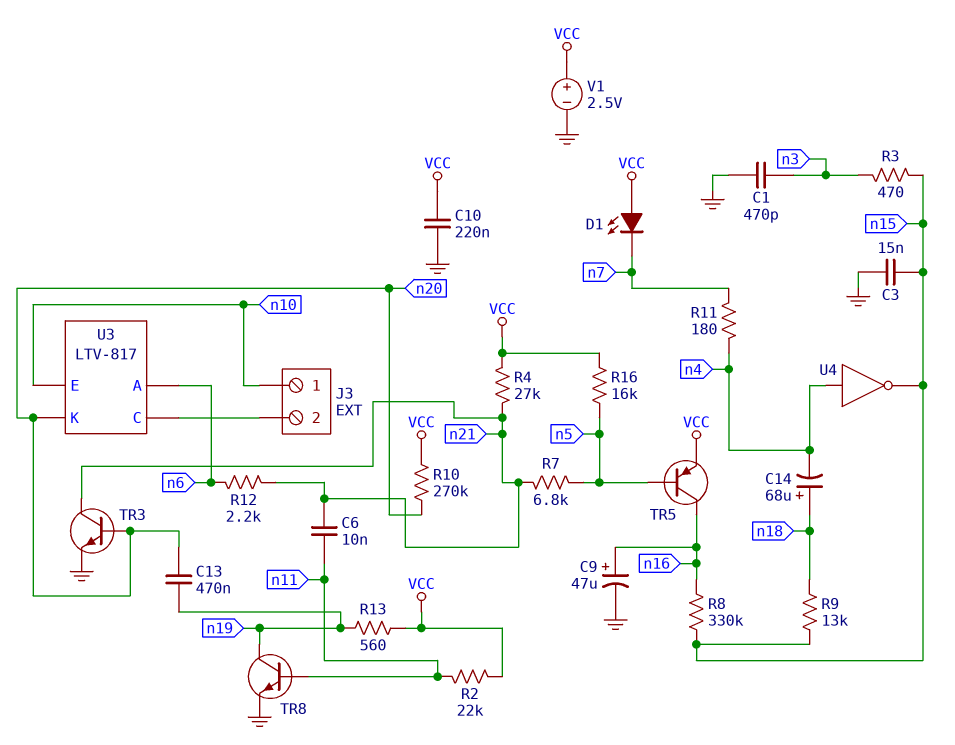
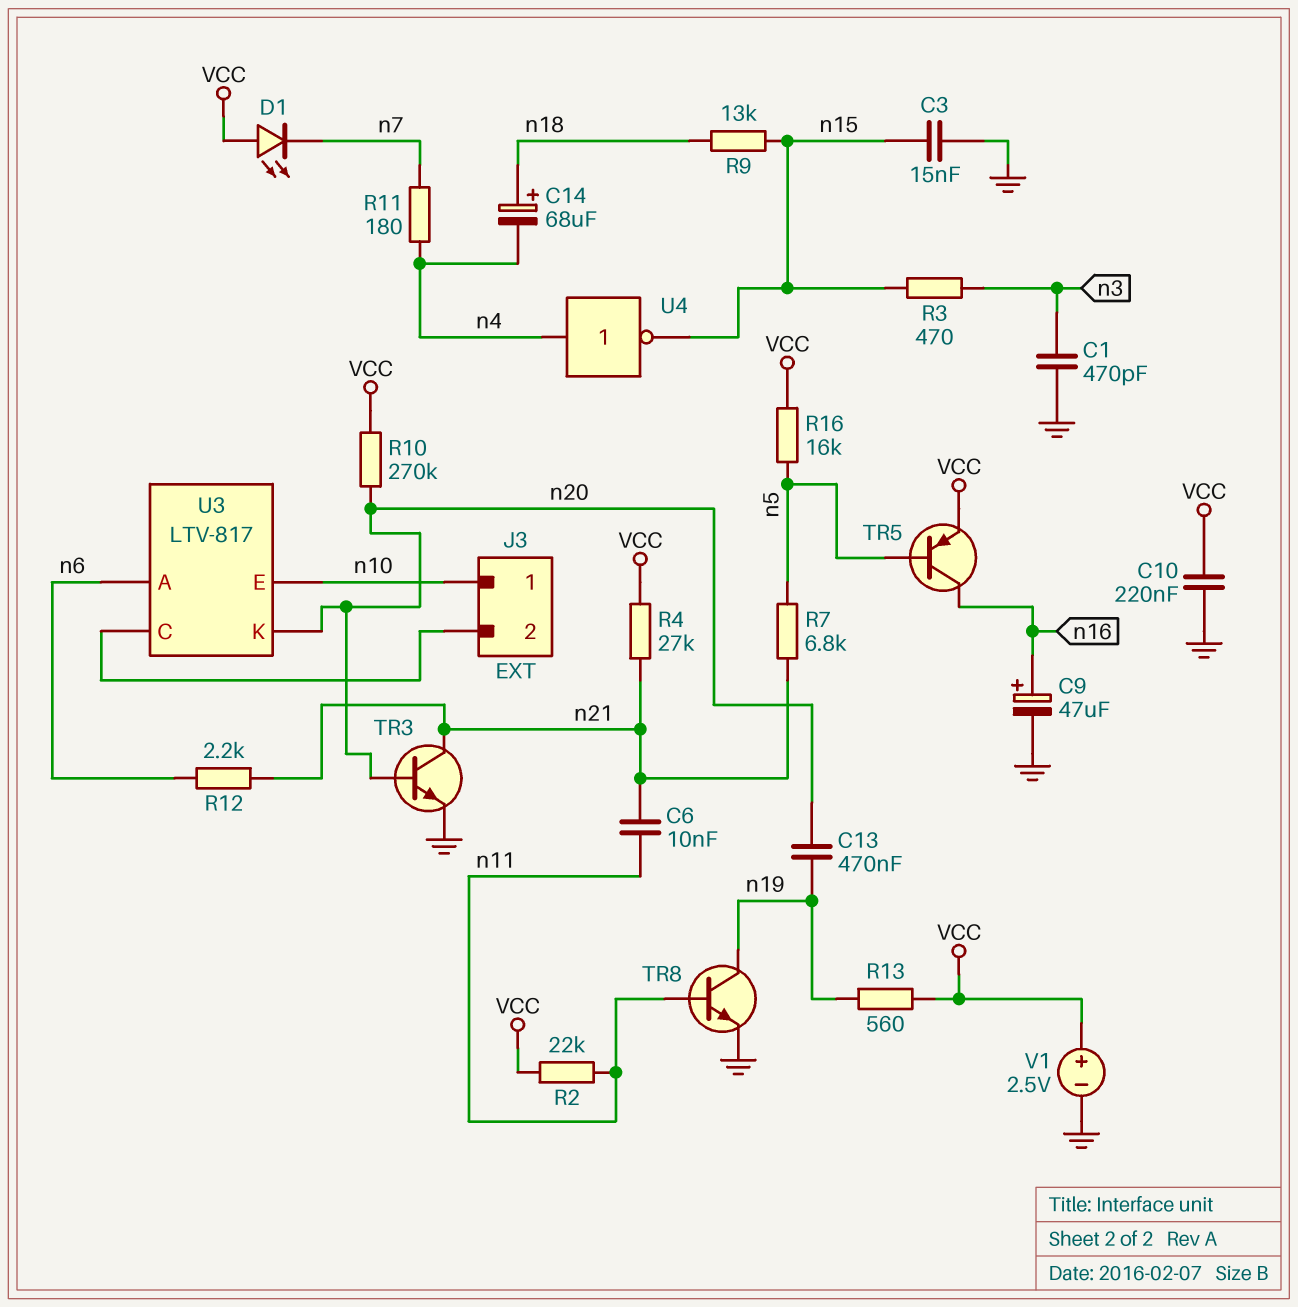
R8: 330k (n15, n16) -> none

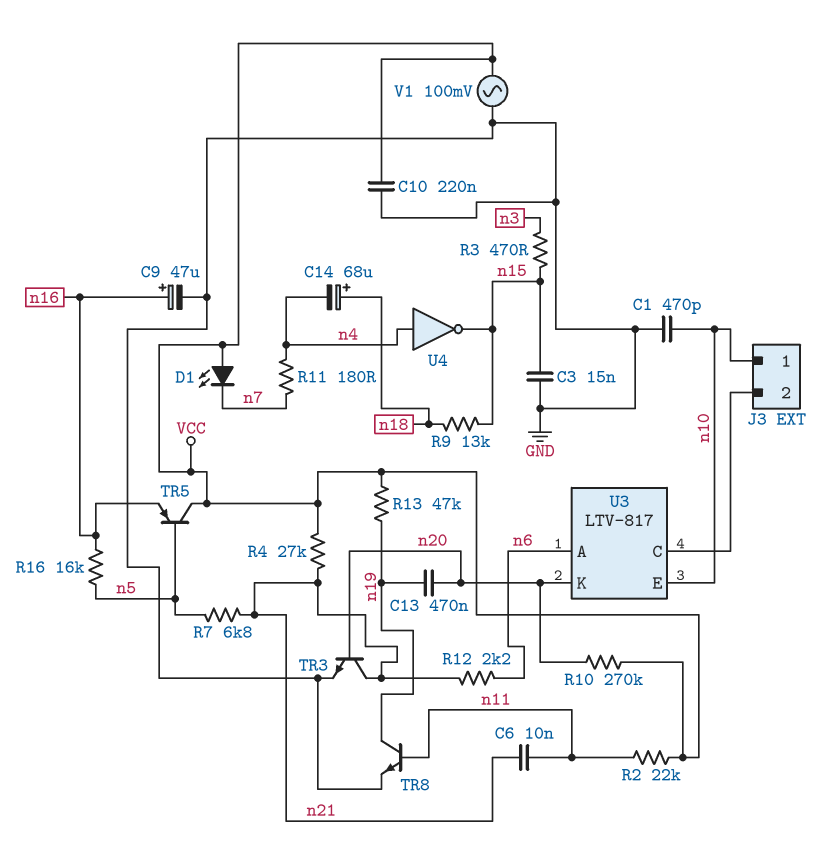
C1: 470pF (GND, n3) -> 470pF (GND, n10)
R13: 560 (VCC, n19) -> 47k (VCC, n19)
R16: 16k (VCC, n5) -> 16k (n5, n16)
TR5: PNP (B n5, C n16, E VCC) -> PNP (B n5, C VCC, E n16)
V1: 2.5V (plus VCC, minus GND) -> AC 100mV (GND, VCC)

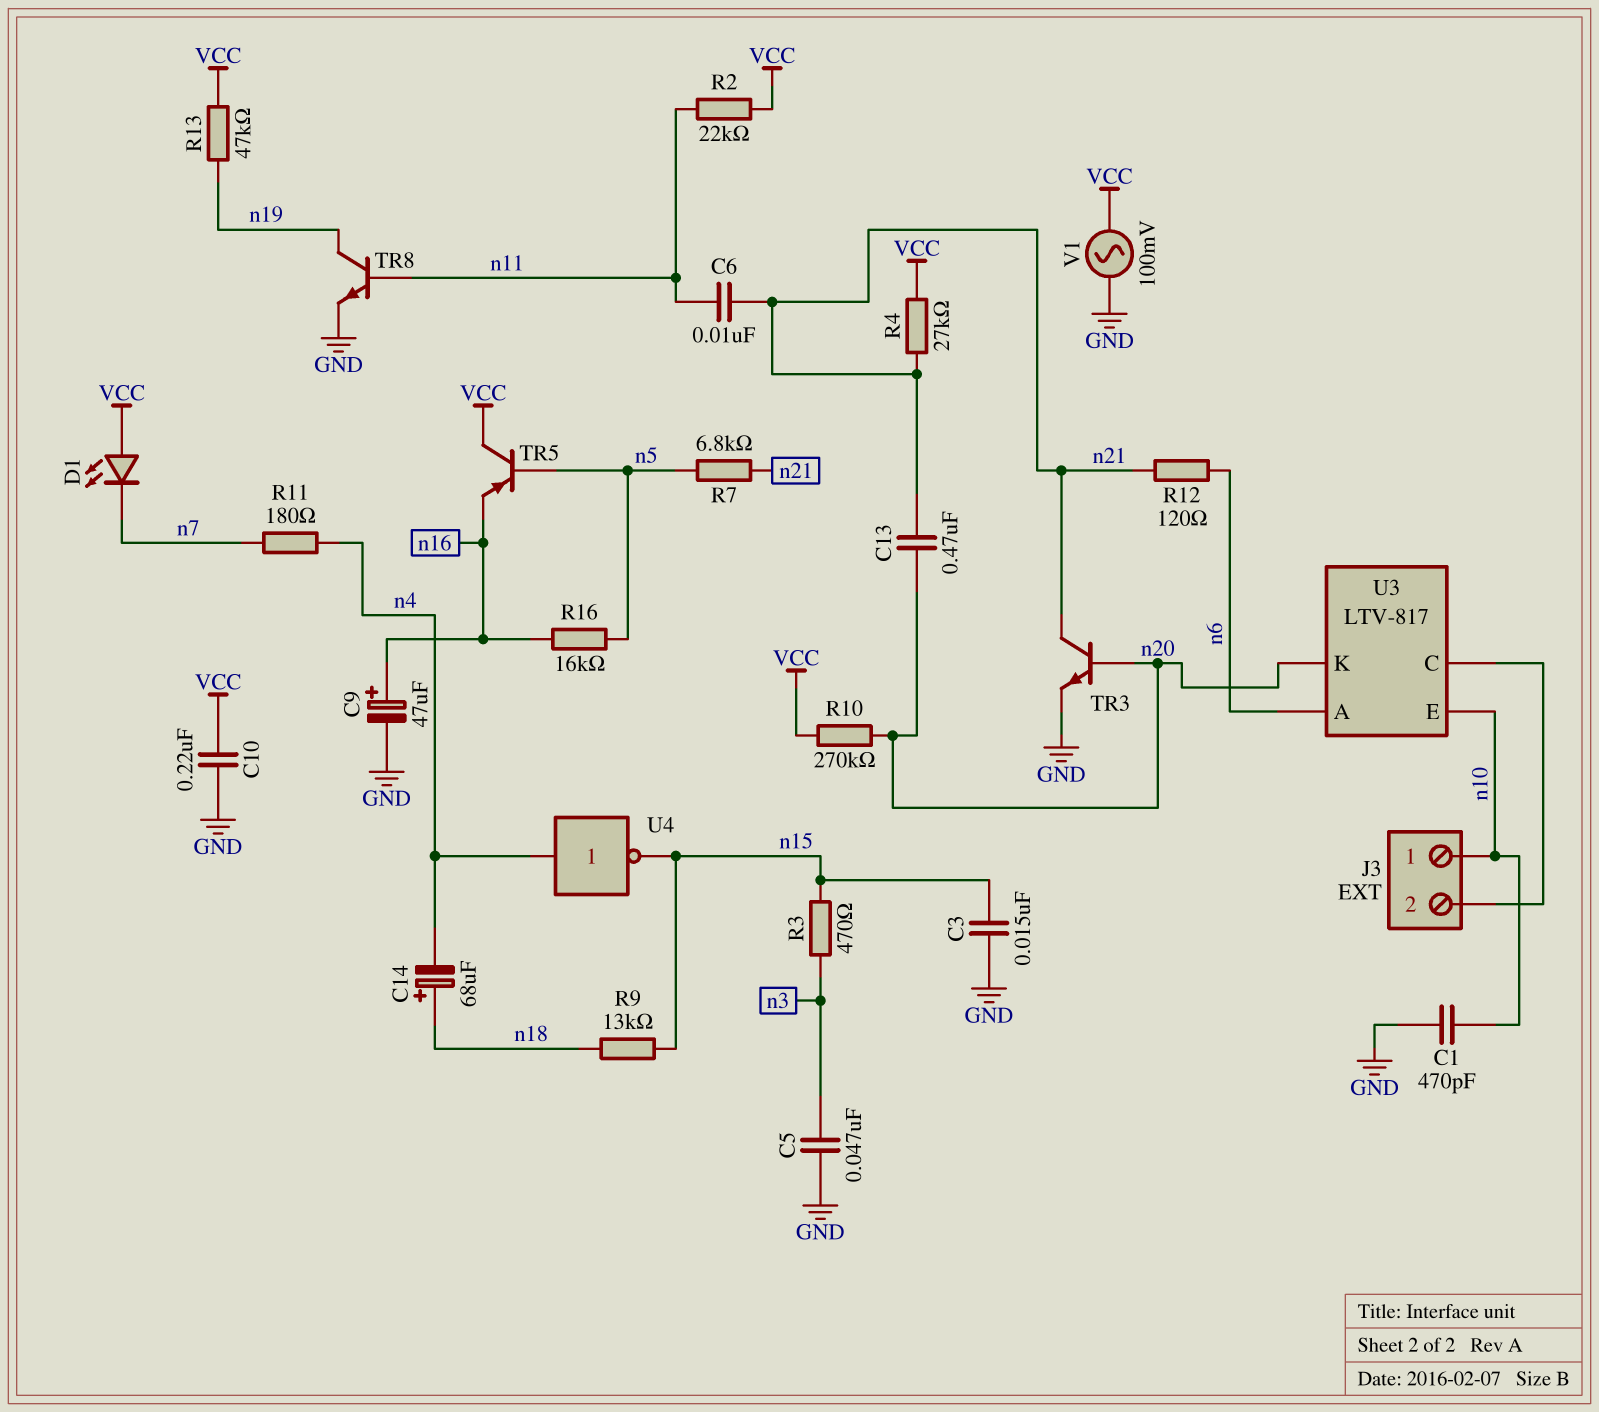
C5: none -> 47nF (GND, n3)
C13: 470nF (n19, n20) -> 470nF (n20, n21)
R12: 2.2k (n6, n21) -> 120 (n6, n21)

